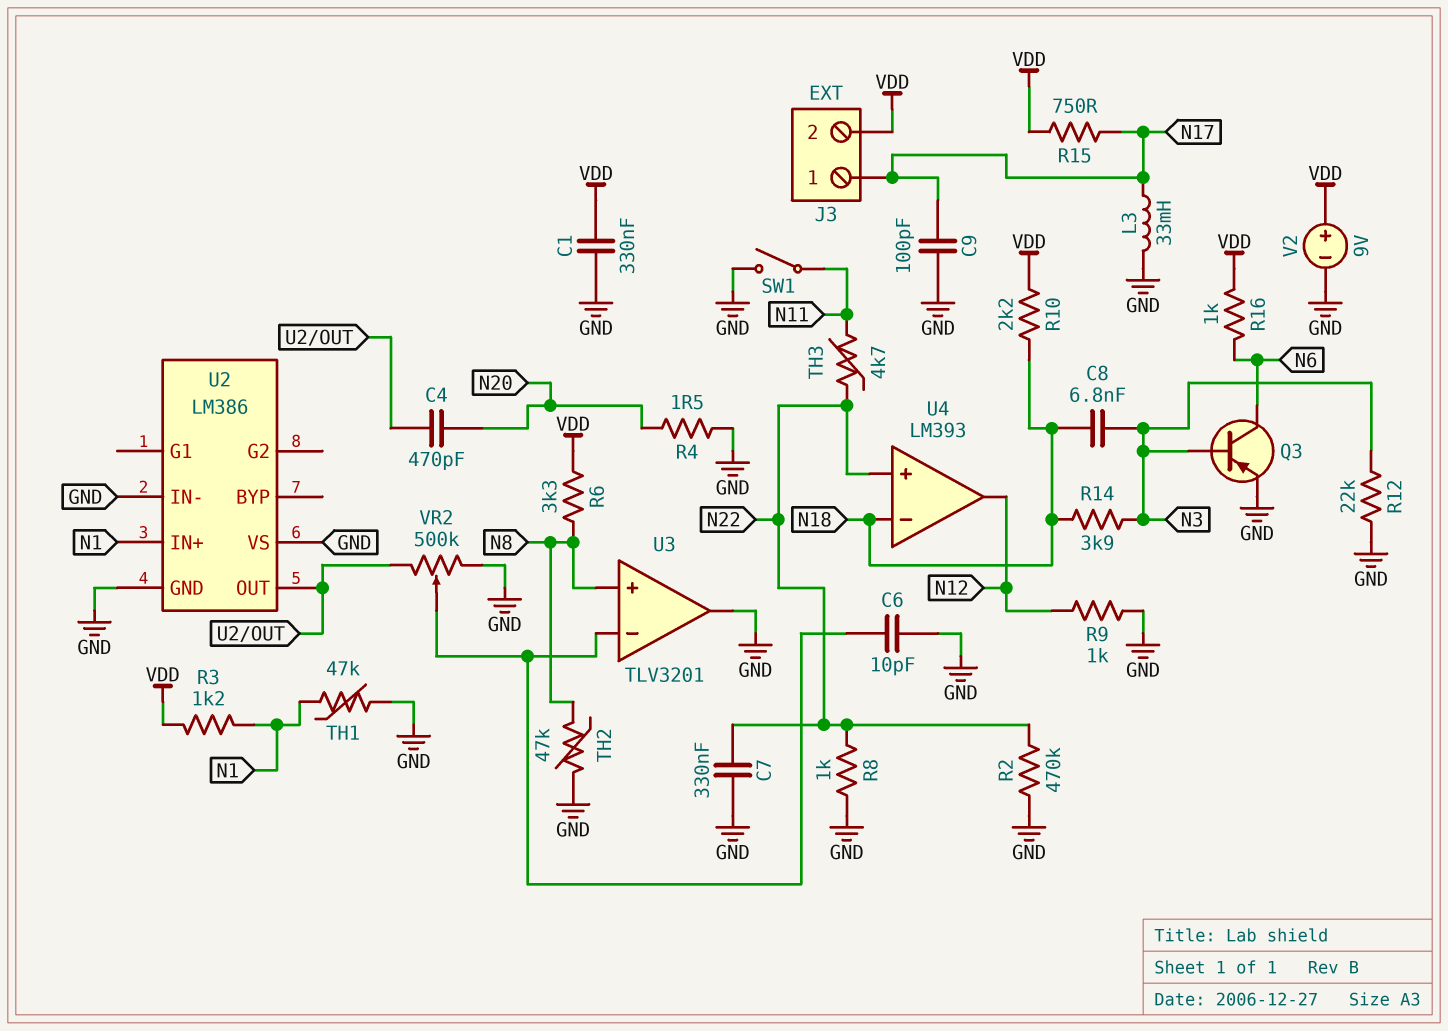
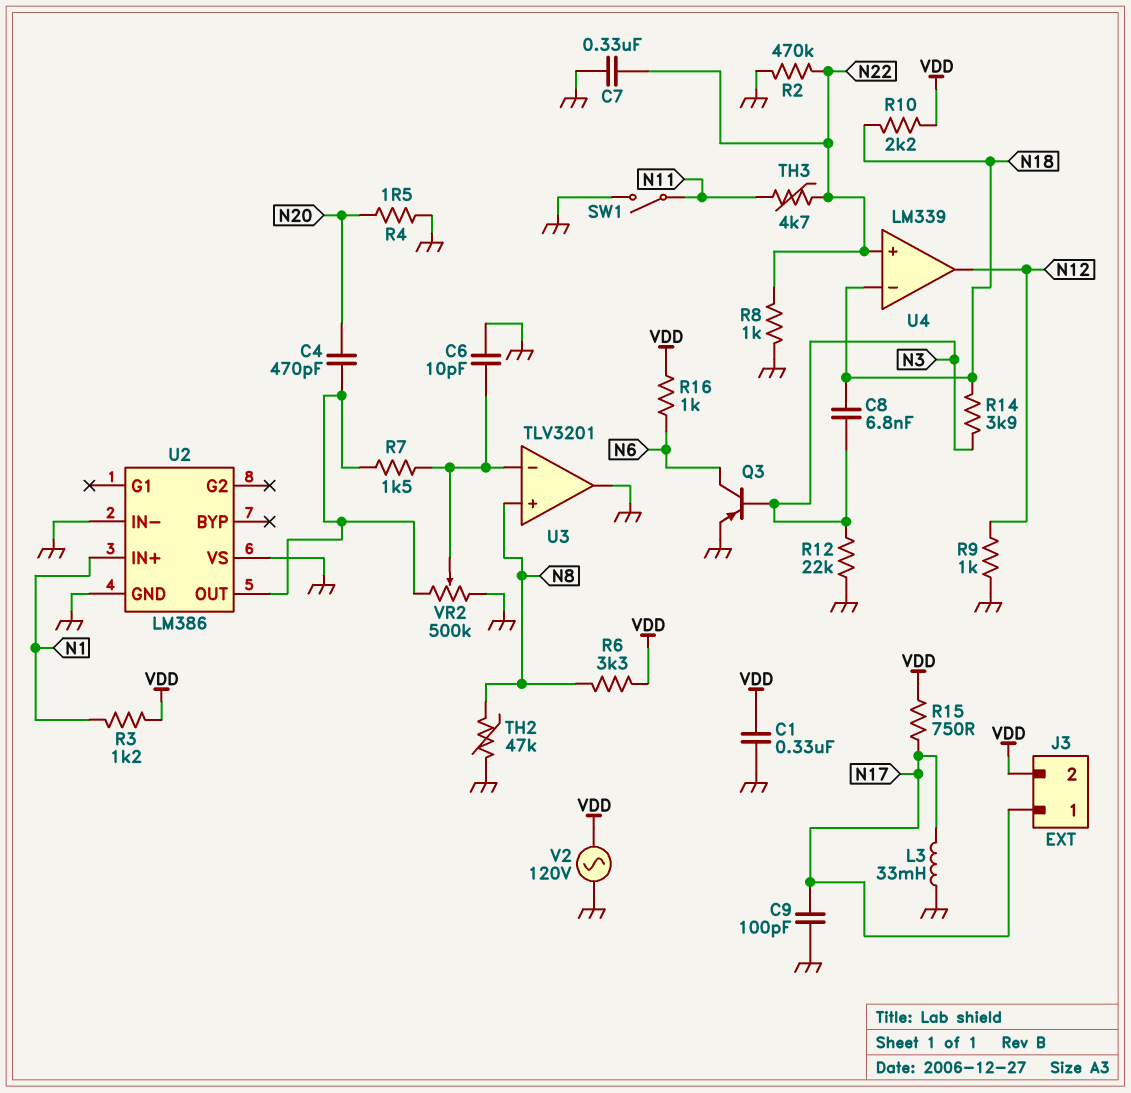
R7: none -> 1.5k (U2/OUT, U3/in-)
TH1: 47k (GND, N1) -> none
U4: LM393 -> LM339
V2: 9V (plus VDD, minus GND) -> AC 120V (GND, VDD)

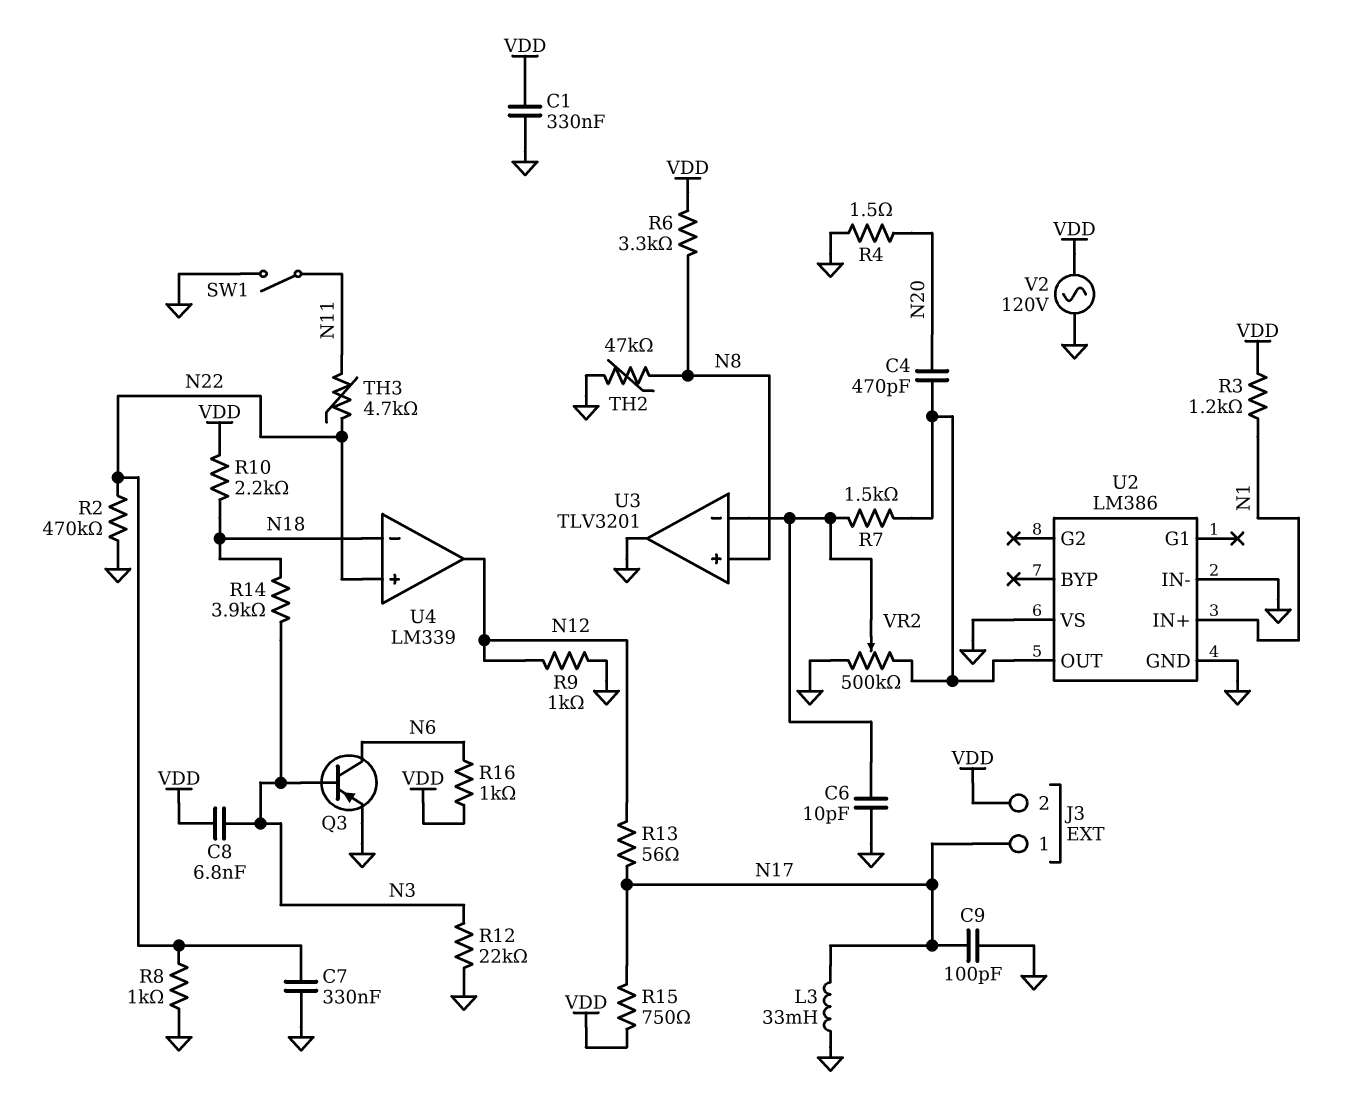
C8: 6.8nF (N3, N18) -> 6.8nF (N3, VDD)
R13: none -> 56 (N12, N17)

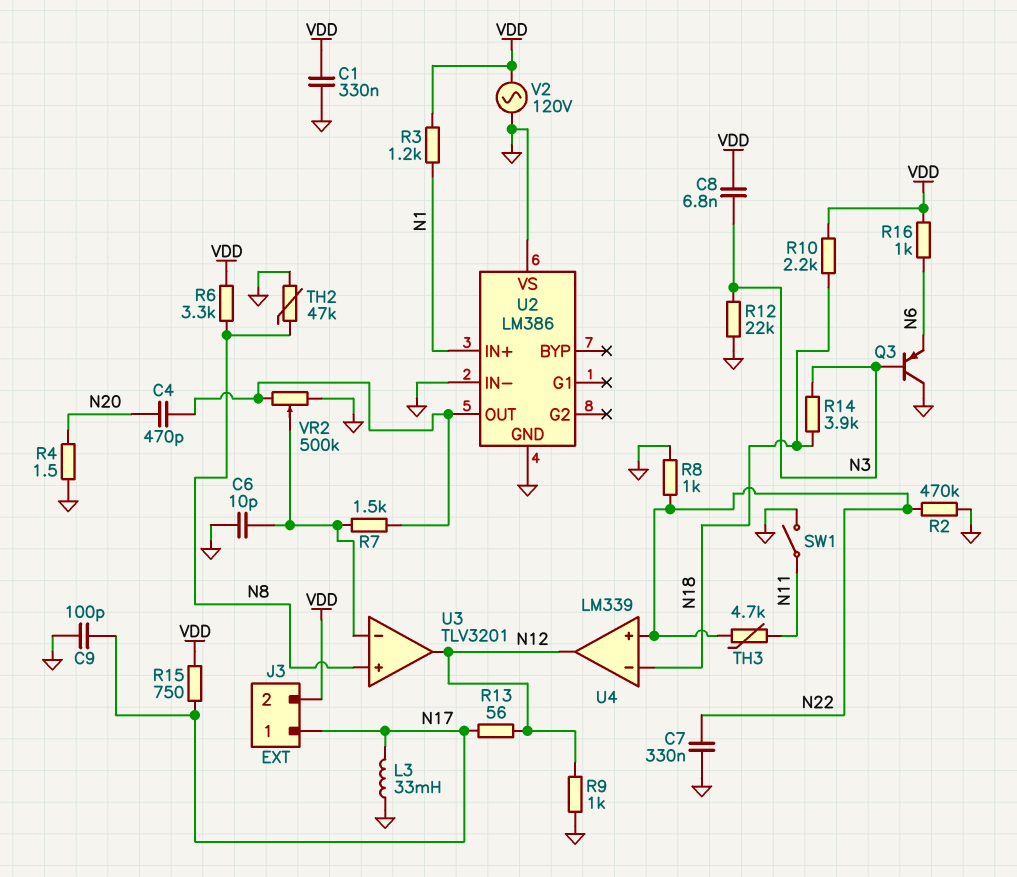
Q3: PNP (B N3, C N6, E GND) -> PNP (B N3, C GND, E N6)
U3 pin out: GND -> N12

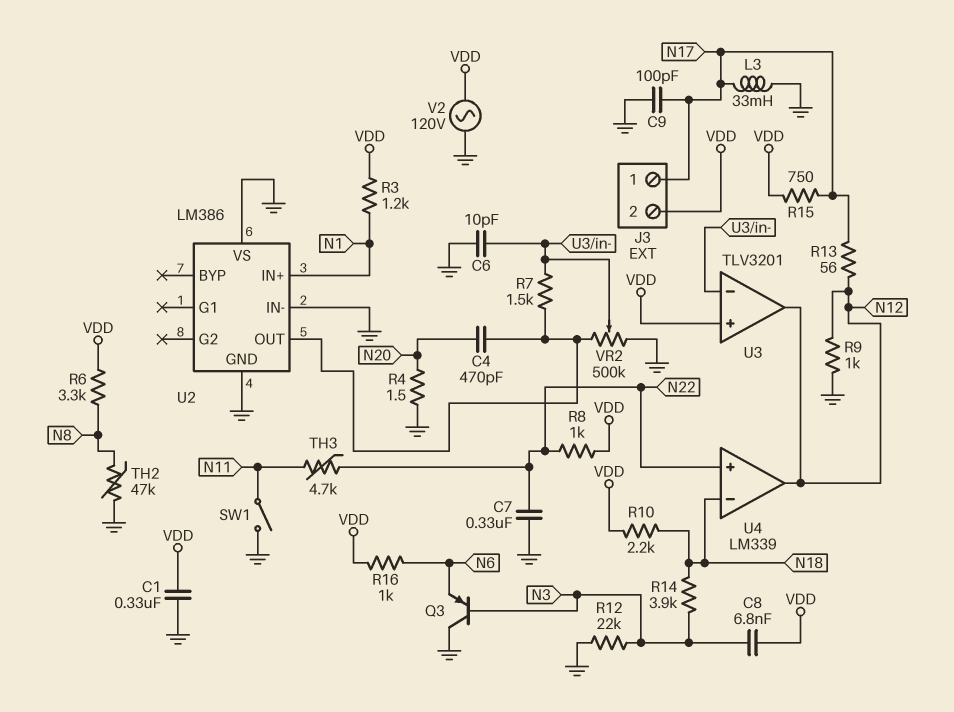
R2: 470k (GND, N22) -> none
R8: 1k (GND, N22) -> 1k (N22, VDD)
U3 pin in+: N8 -> VDD

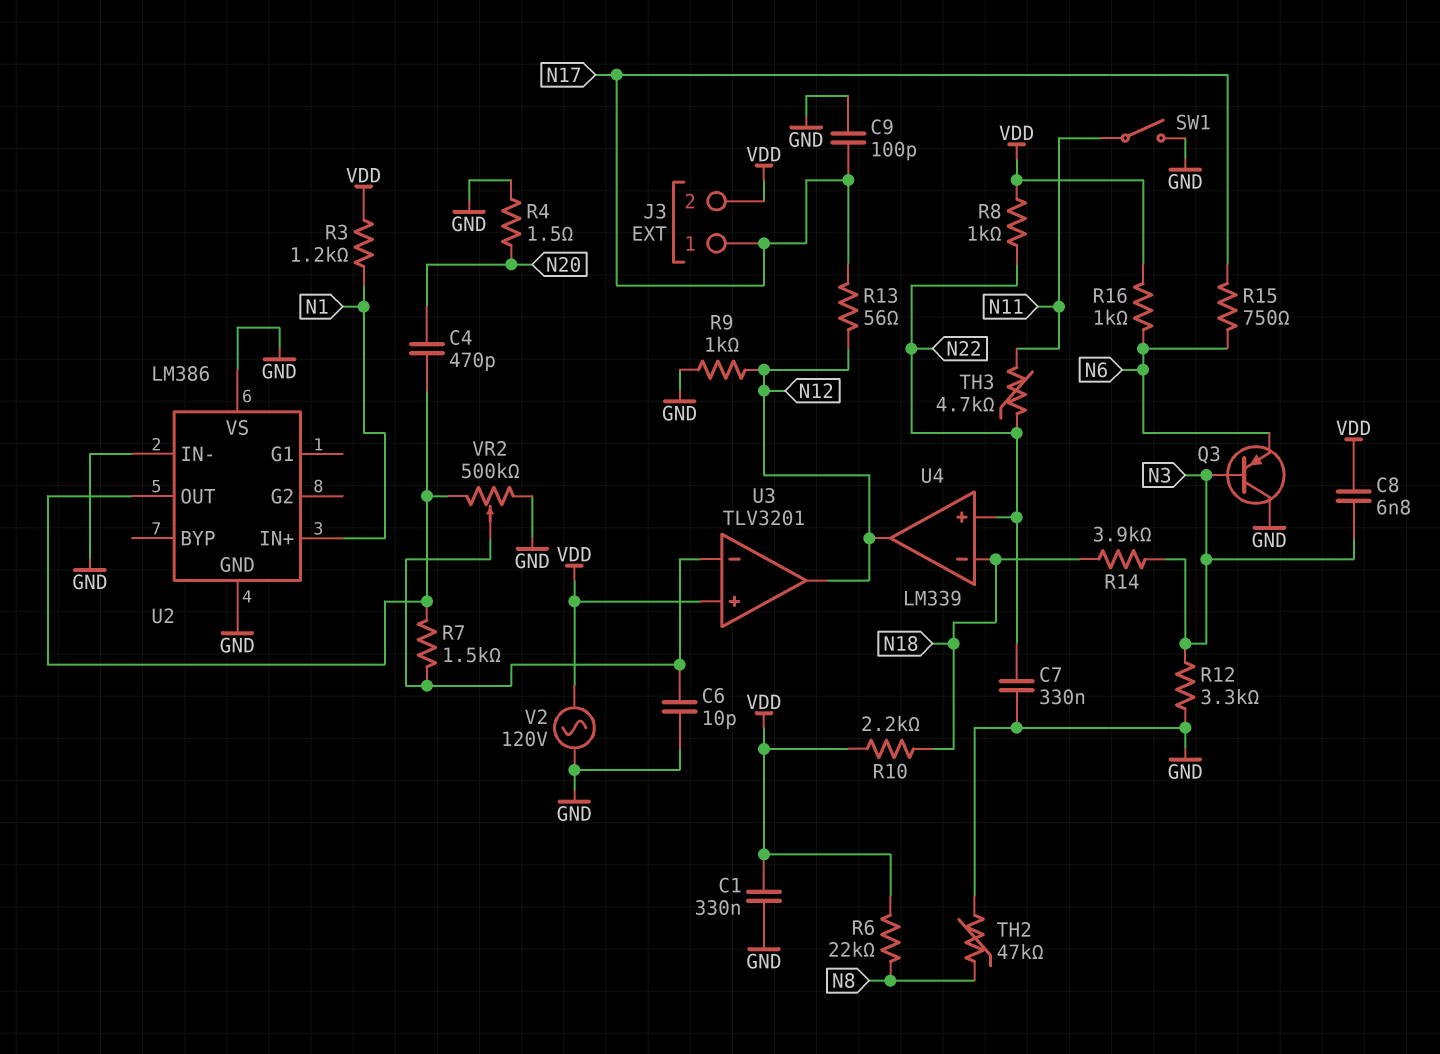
L3: 33mH (GND, N17) -> none
R6: 3.3k (N8, VDD) -> 22k (N8, VDD)
R12: 22k (GND, N3) -> 3.3k (GND, N3)
R15: 750 (N17, VDD) -> 750 (N6, N17)

